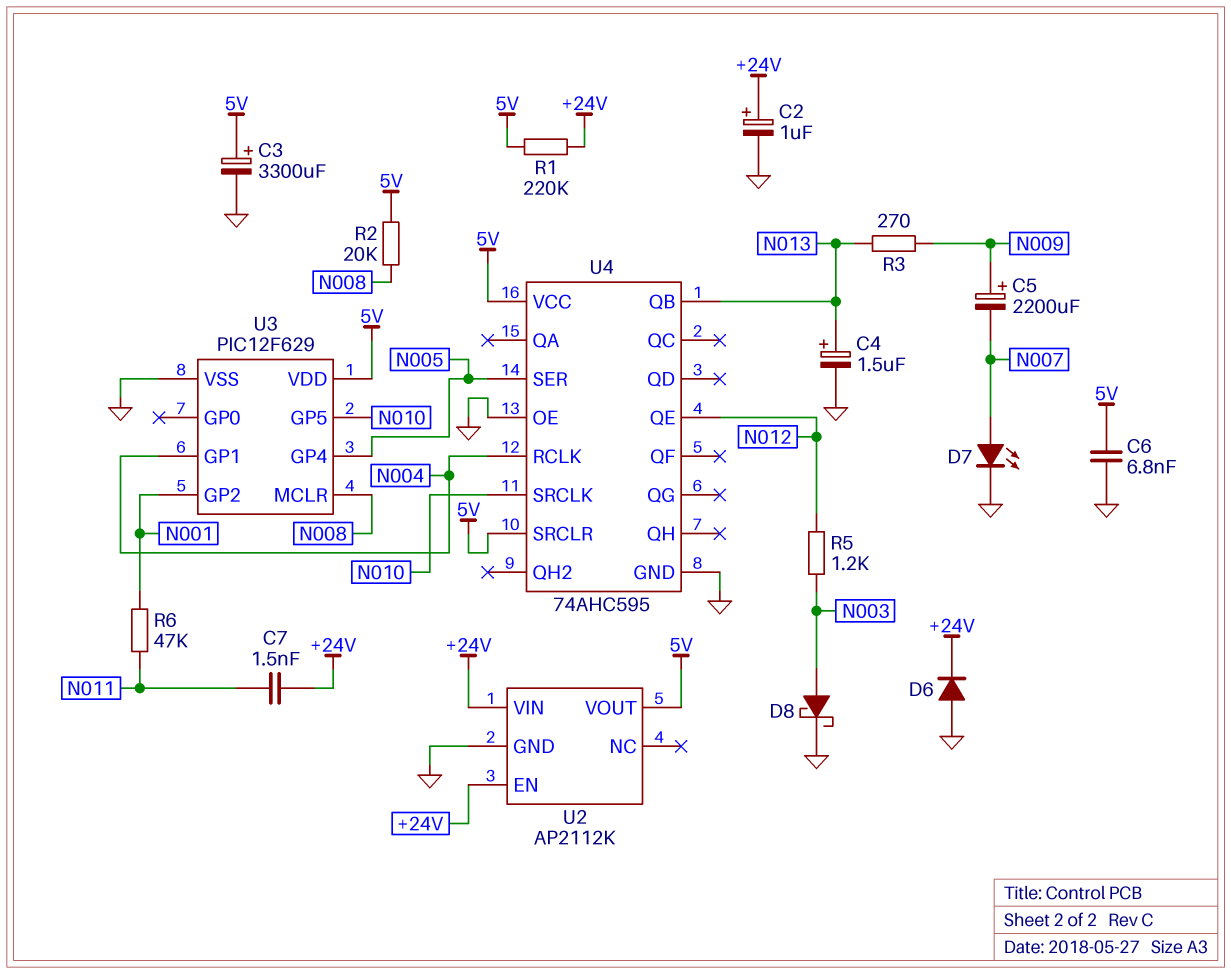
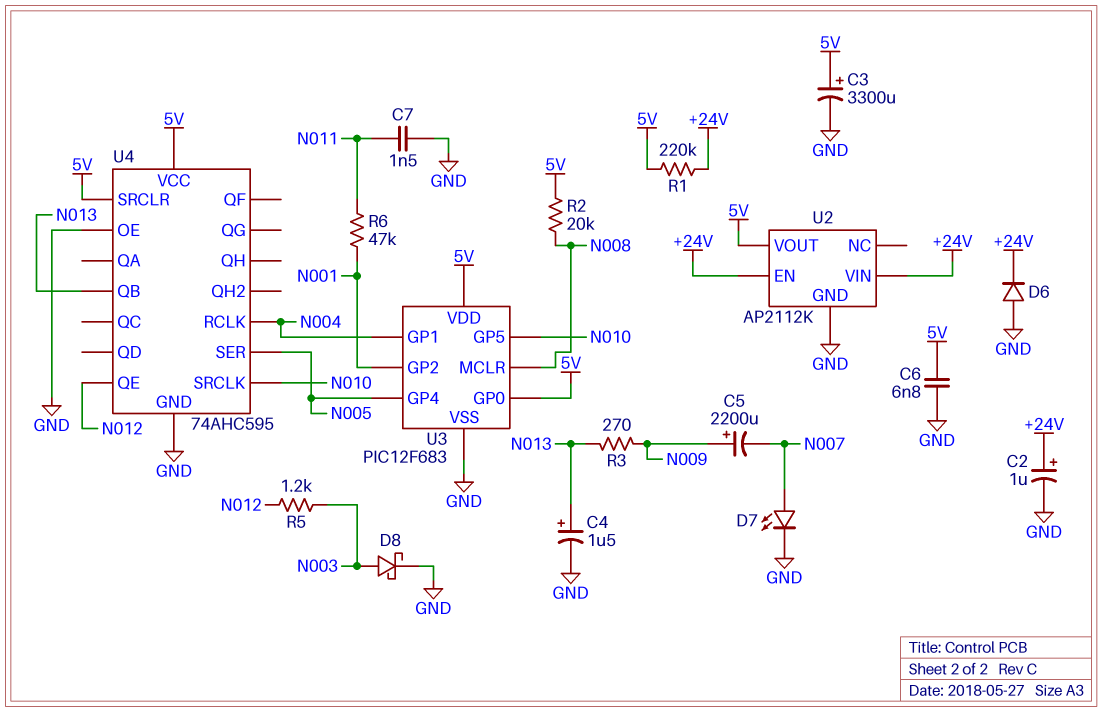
C7: 1.5nF (+24V, N011) -> 1.5nF (GND, N011)
U3: PIC12F629 -> PIC12F683
U3 pin GP0: none -> 5V

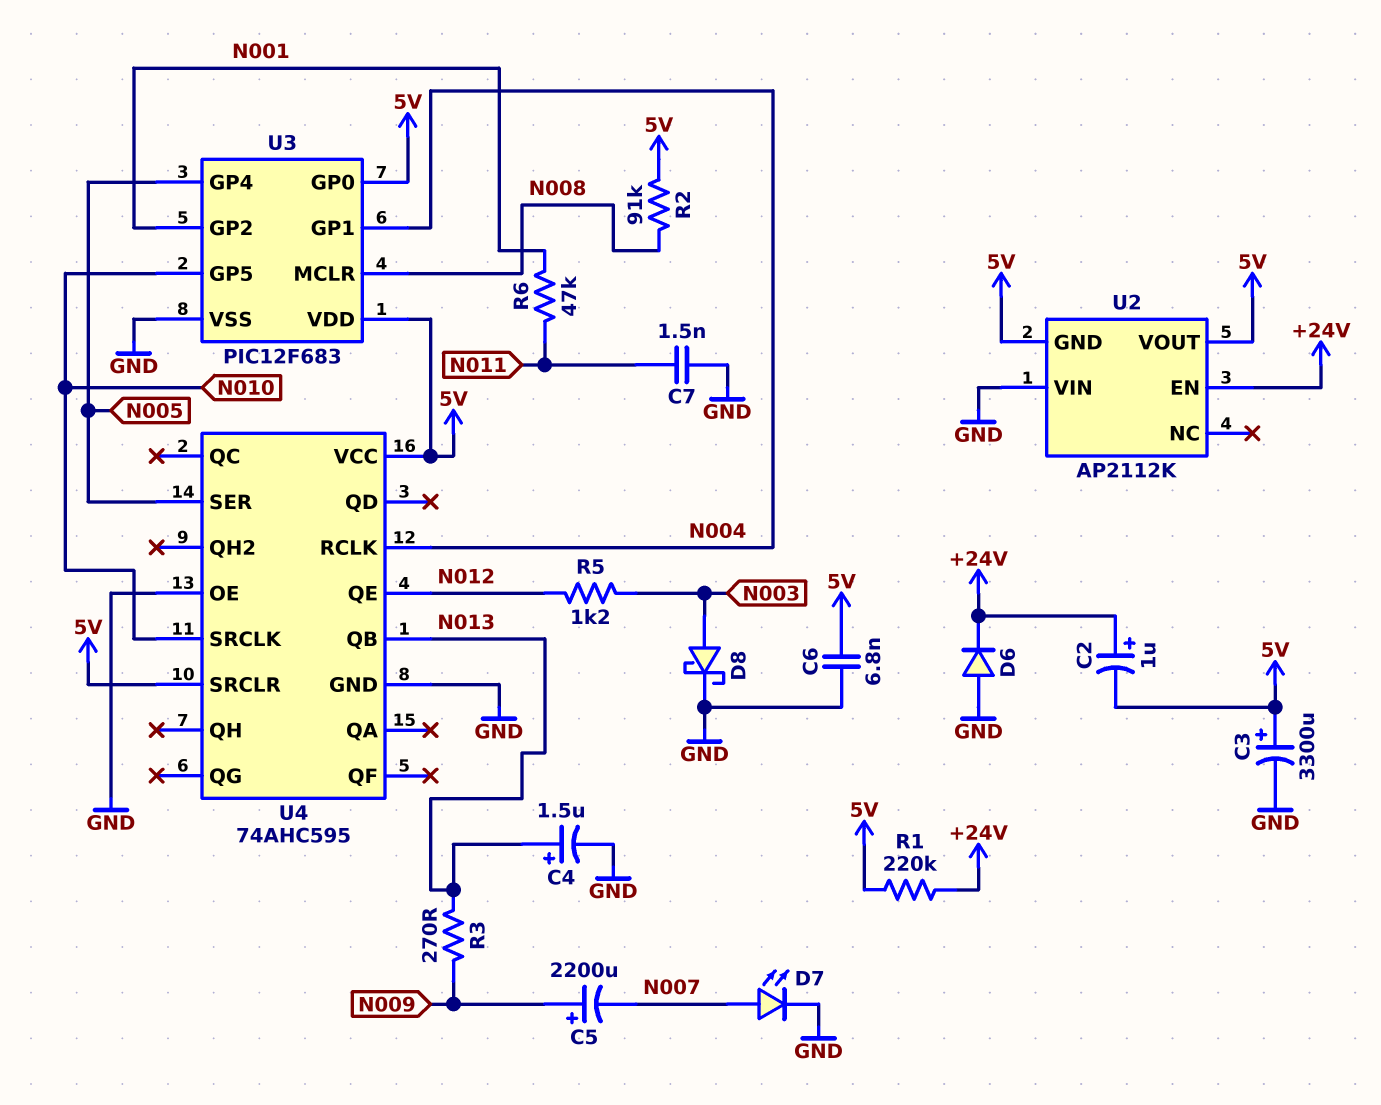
C2: 1uF (plus +24V, minus GND) -> 1uF (plus +24V, minus 5V)
R2: 20k (5V, N008) -> 91k (5V, N008)
U2 pin GND: GND -> 5V
U2 pin VIN: +24V -> GND

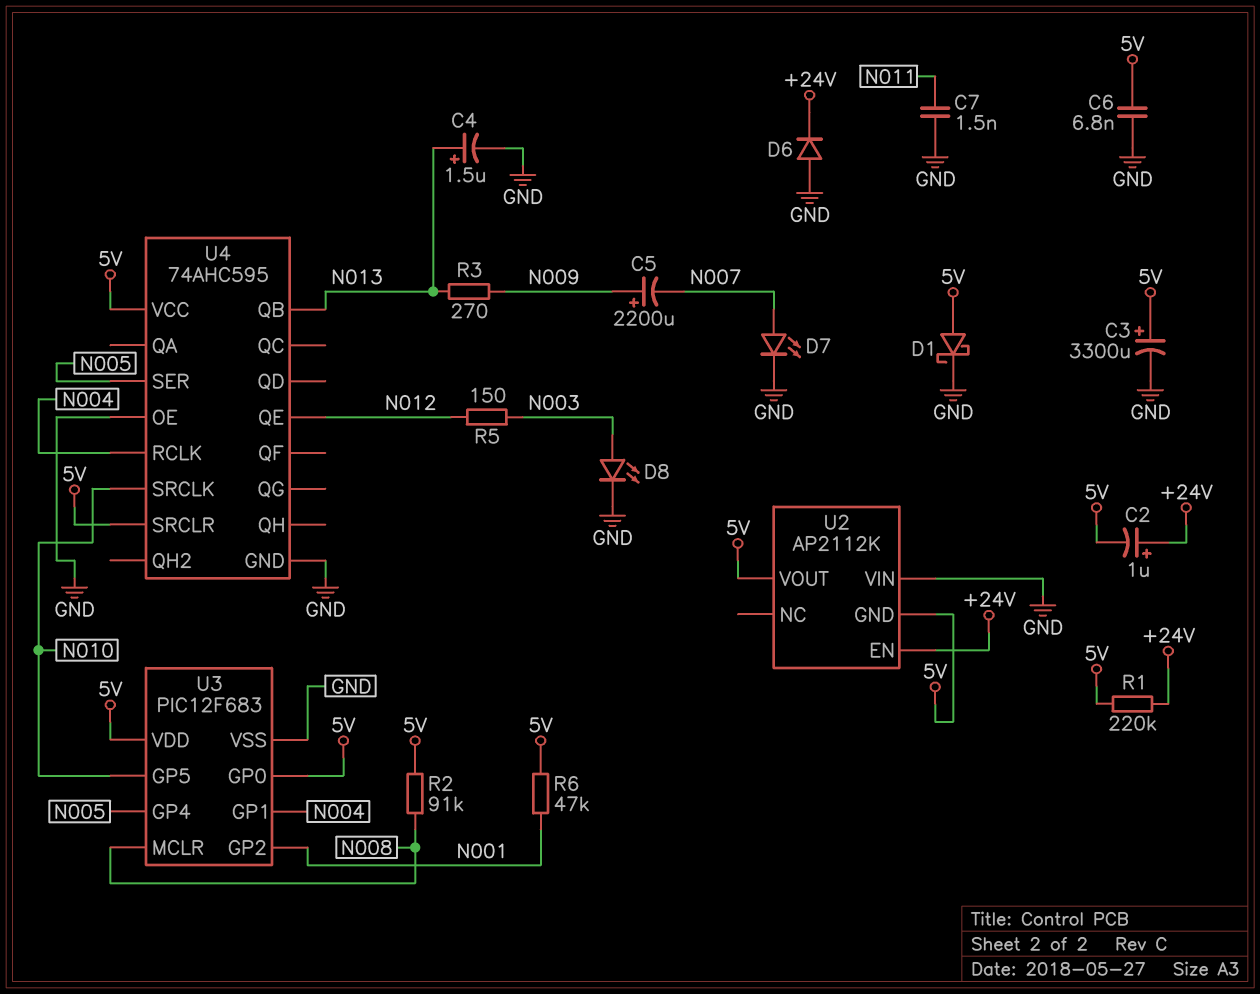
D1: none -> schottky (A 5V, K GND)
D8: schottky (A N003, K GND) -> LED (A N003, K GND)
R5: 1.2k (N003, N012) -> 150 (N003, N012)
R6: 47k (N001, N011) -> 47k (5V, N001)

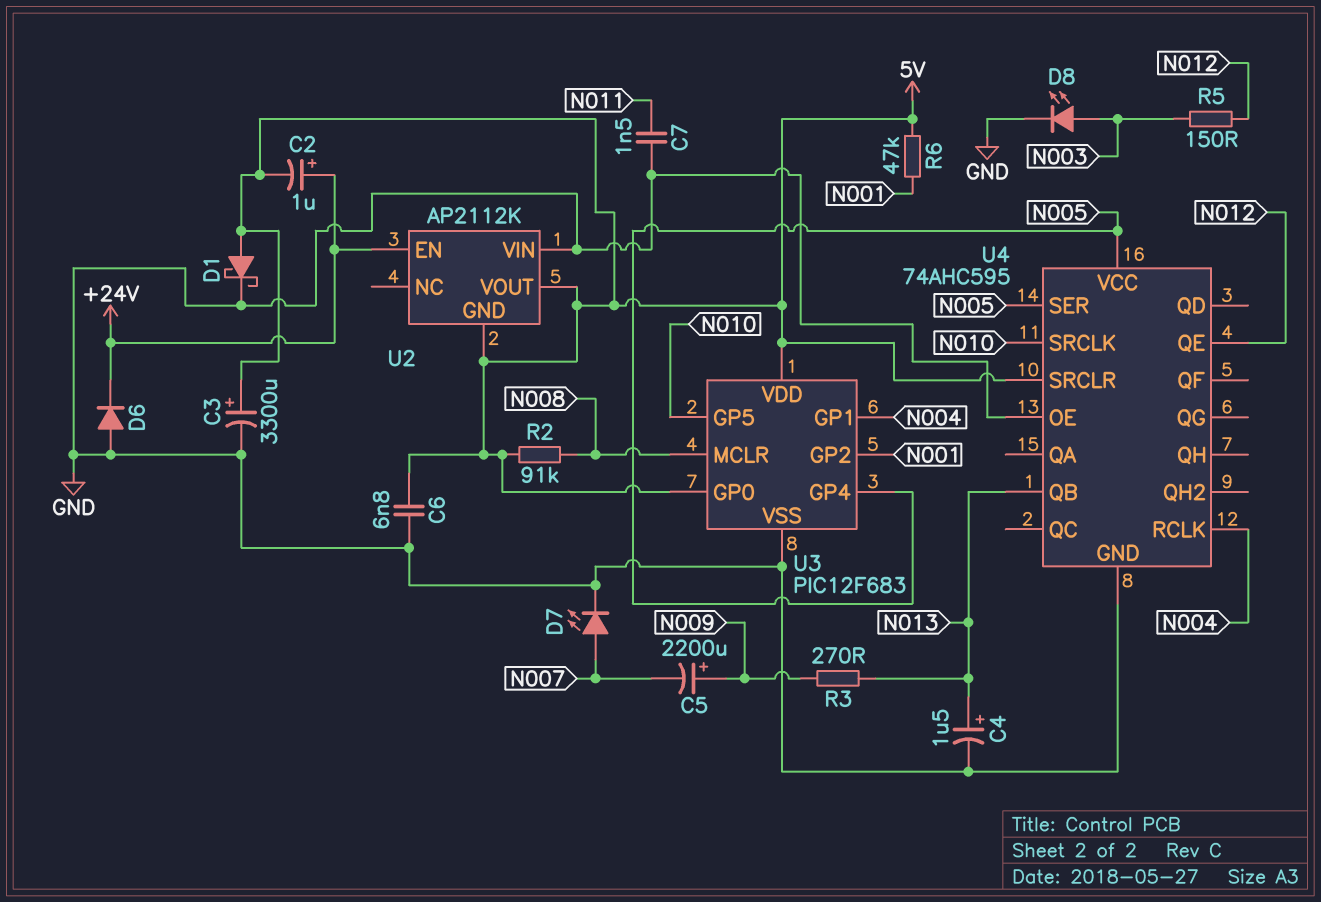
R1: 220k (+24V, 5V) -> none
U4 pin VCC: 5V -> N005

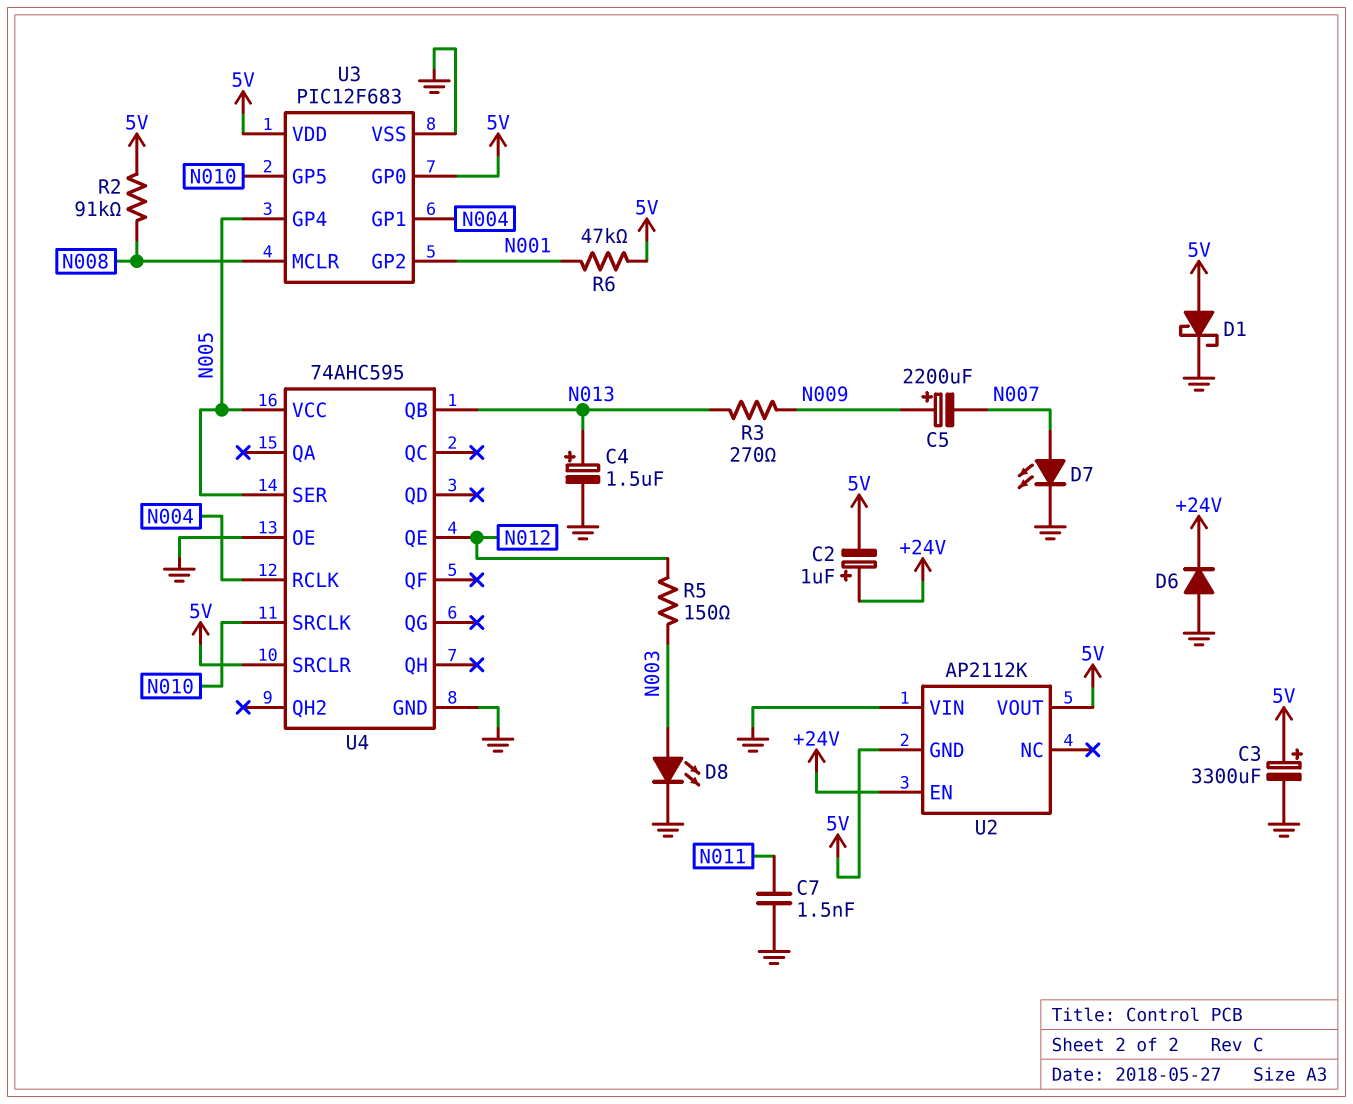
C6: 6.8nF (5V, GND) -> none

